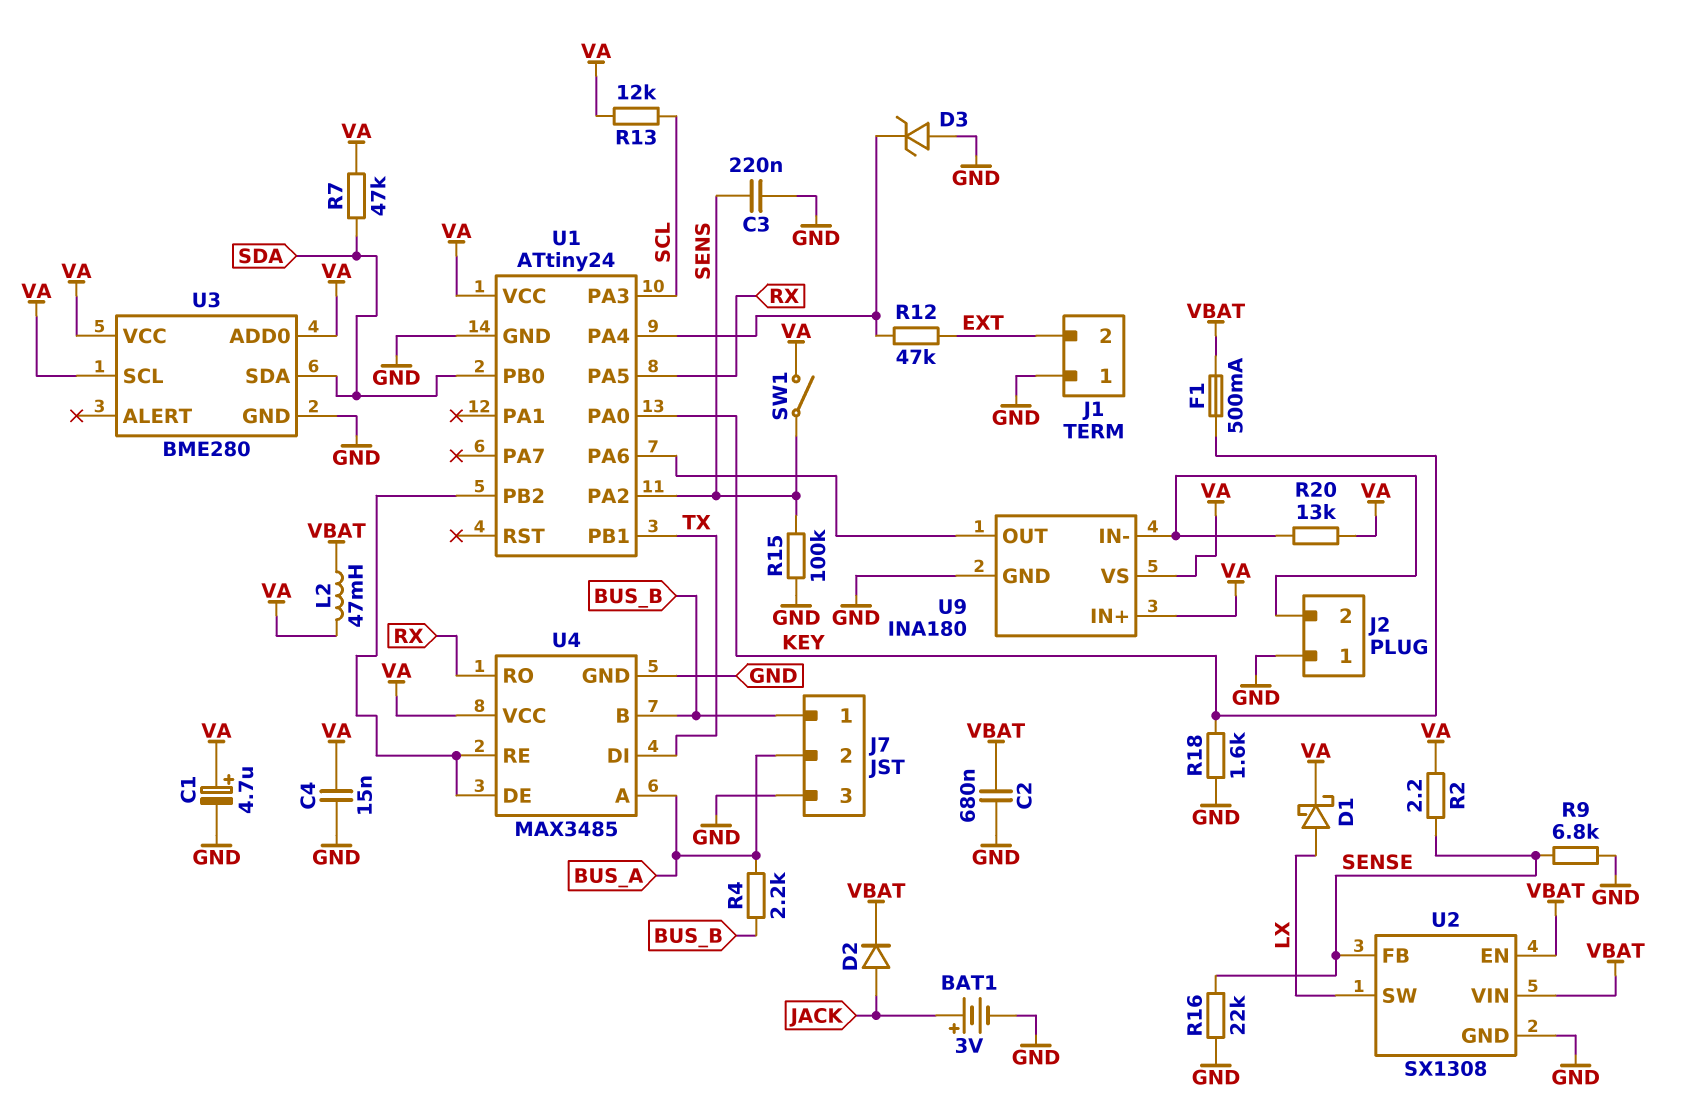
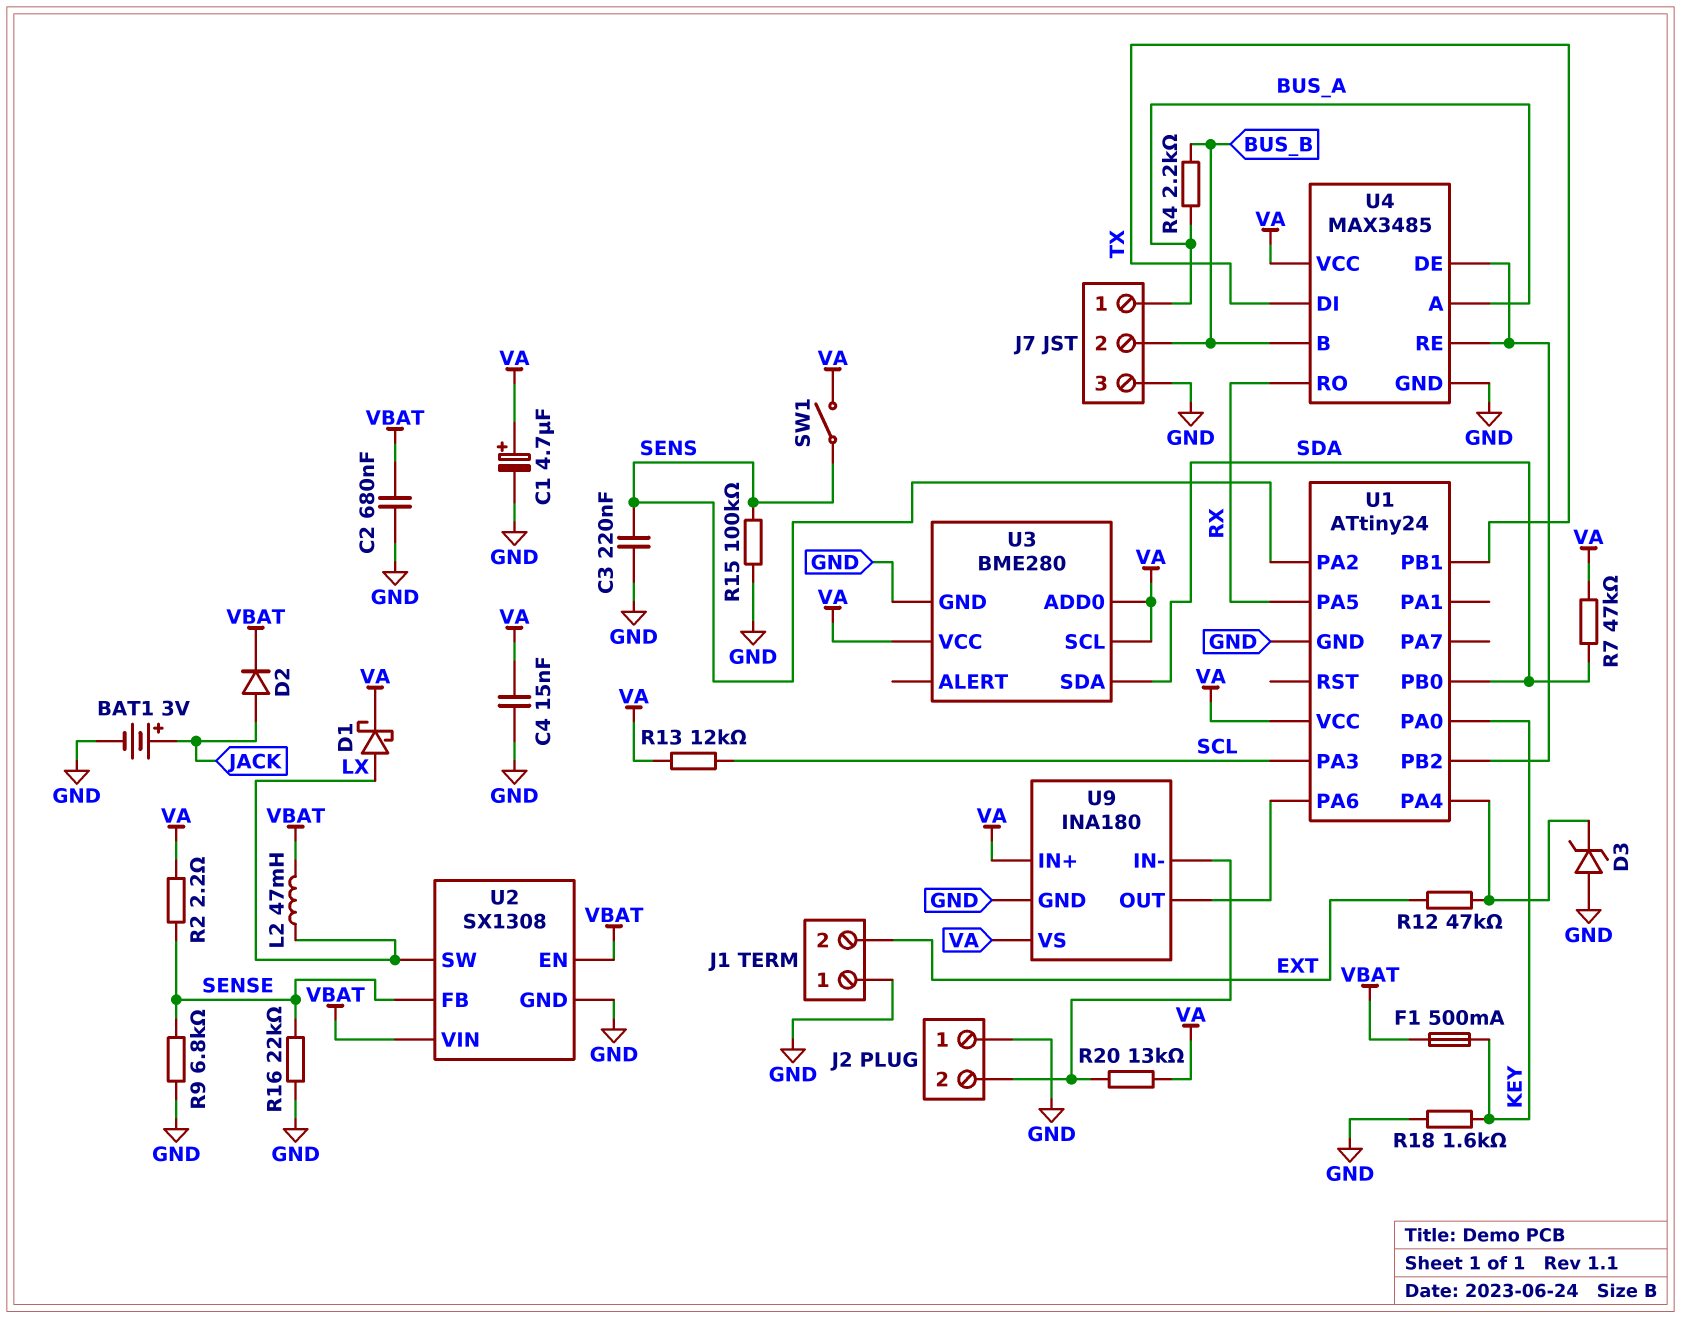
J7 pin 1: BUS_B -> BUS_A
J7 pin 2: BUS_A -> BUS_B
L2: 47mH (VA, VBAT) -> 47mH (LX, VBAT)

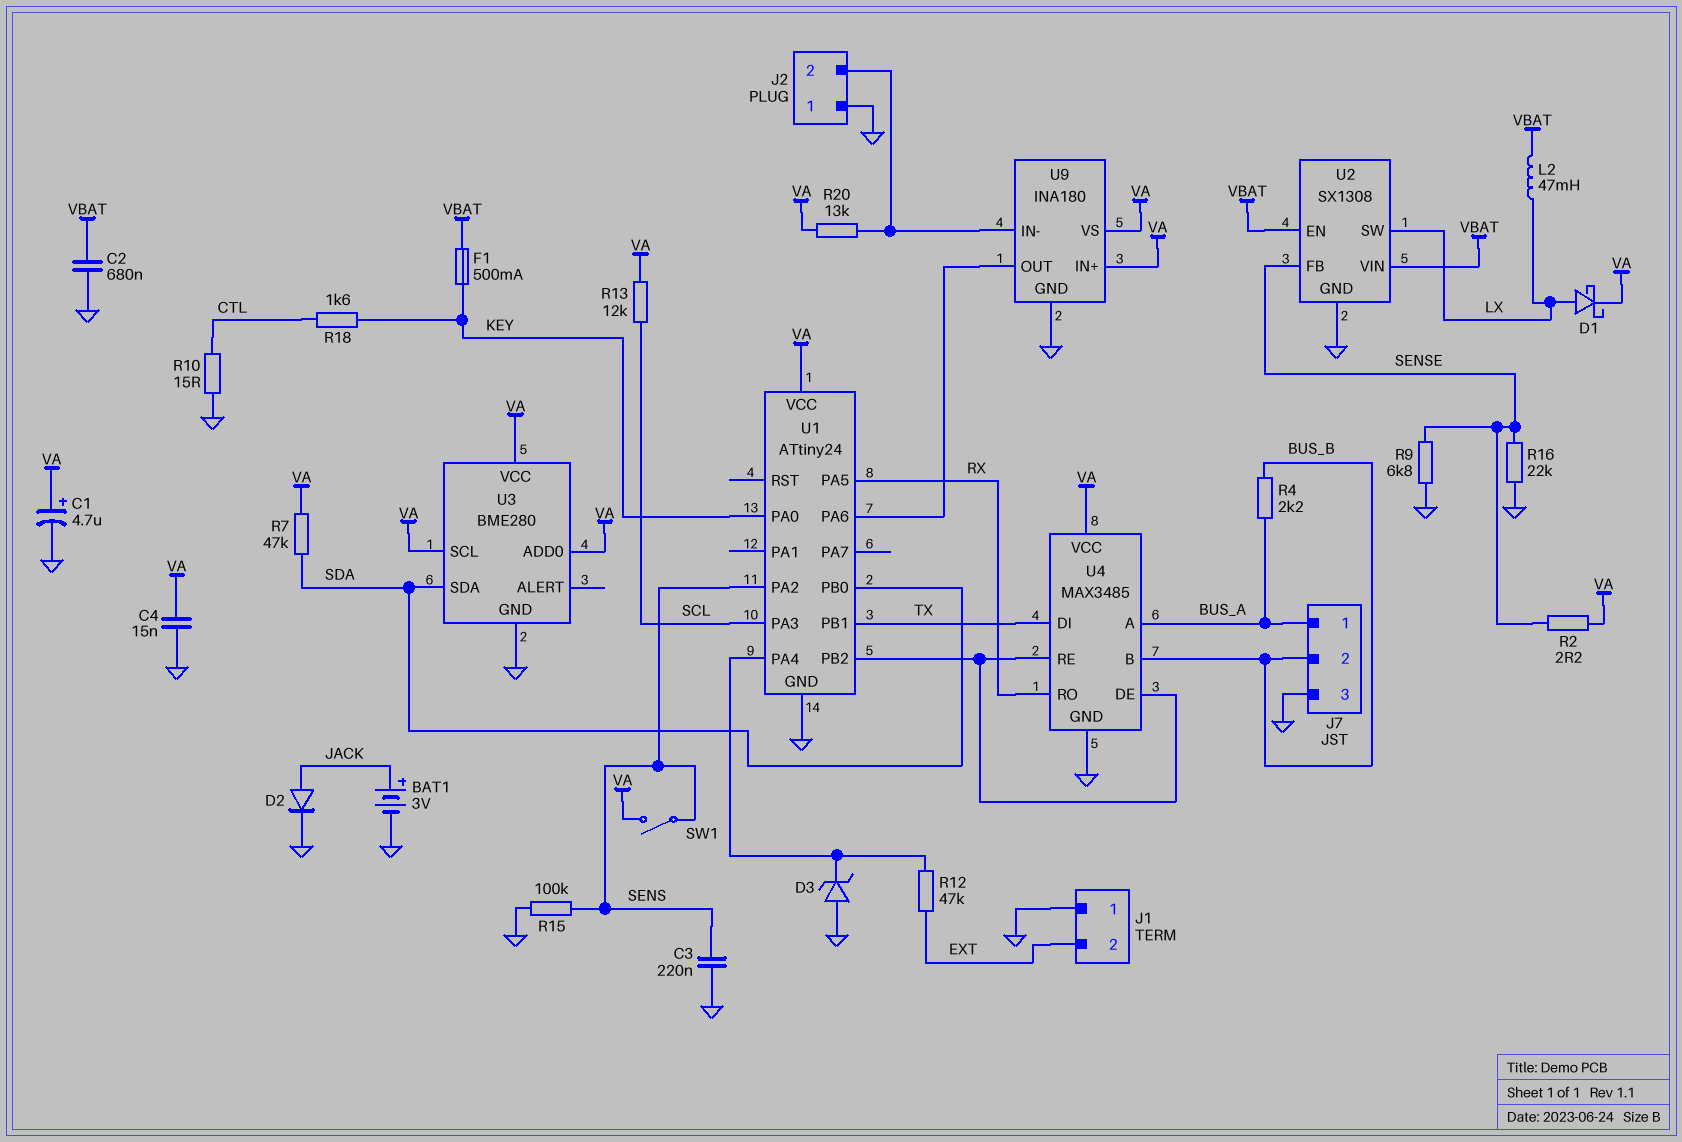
D2: diode (A JACK, K VBAT) -> diode (A JACK, K GND)
R10: none -> 15 (CTL, GND)
R18: 1.6k (GND, KEY) -> 1.6k (CTL, KEY)

